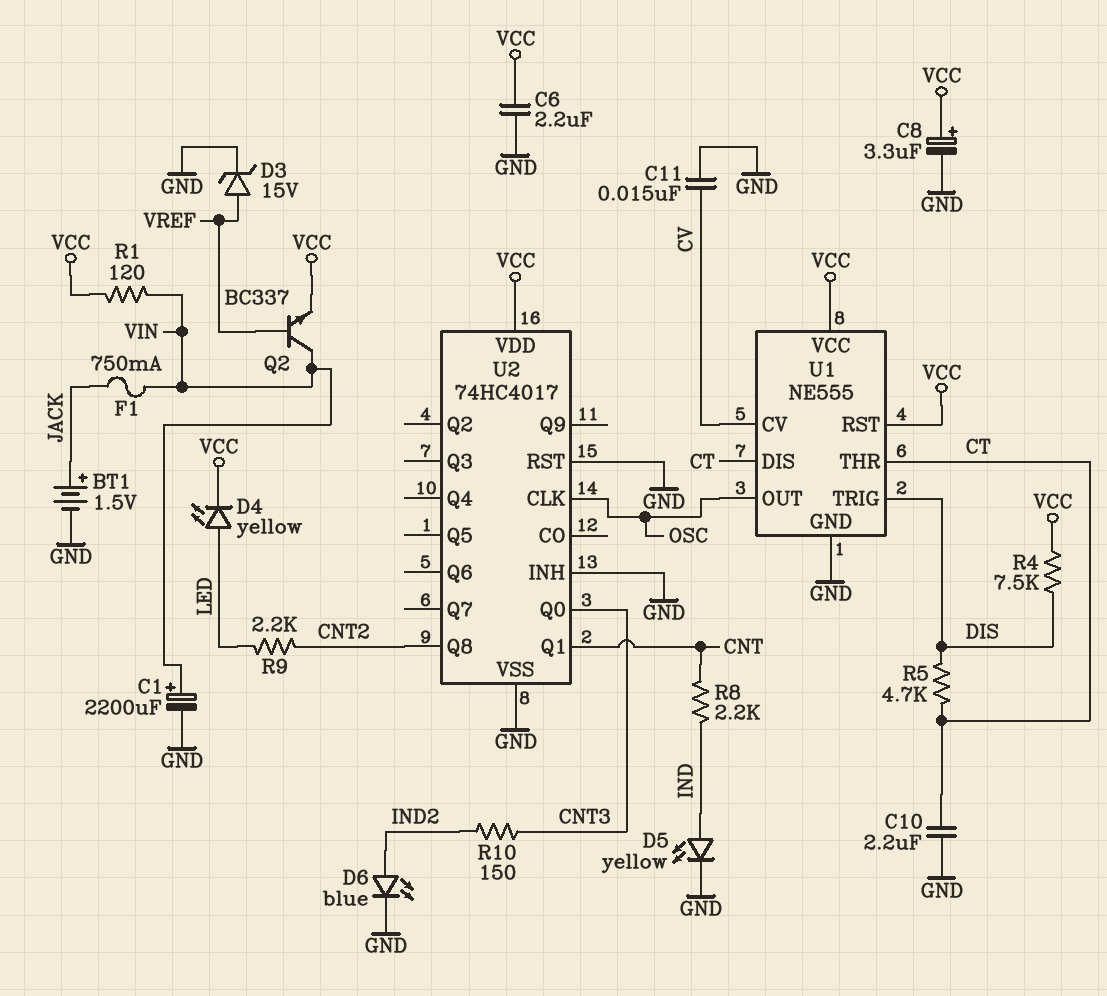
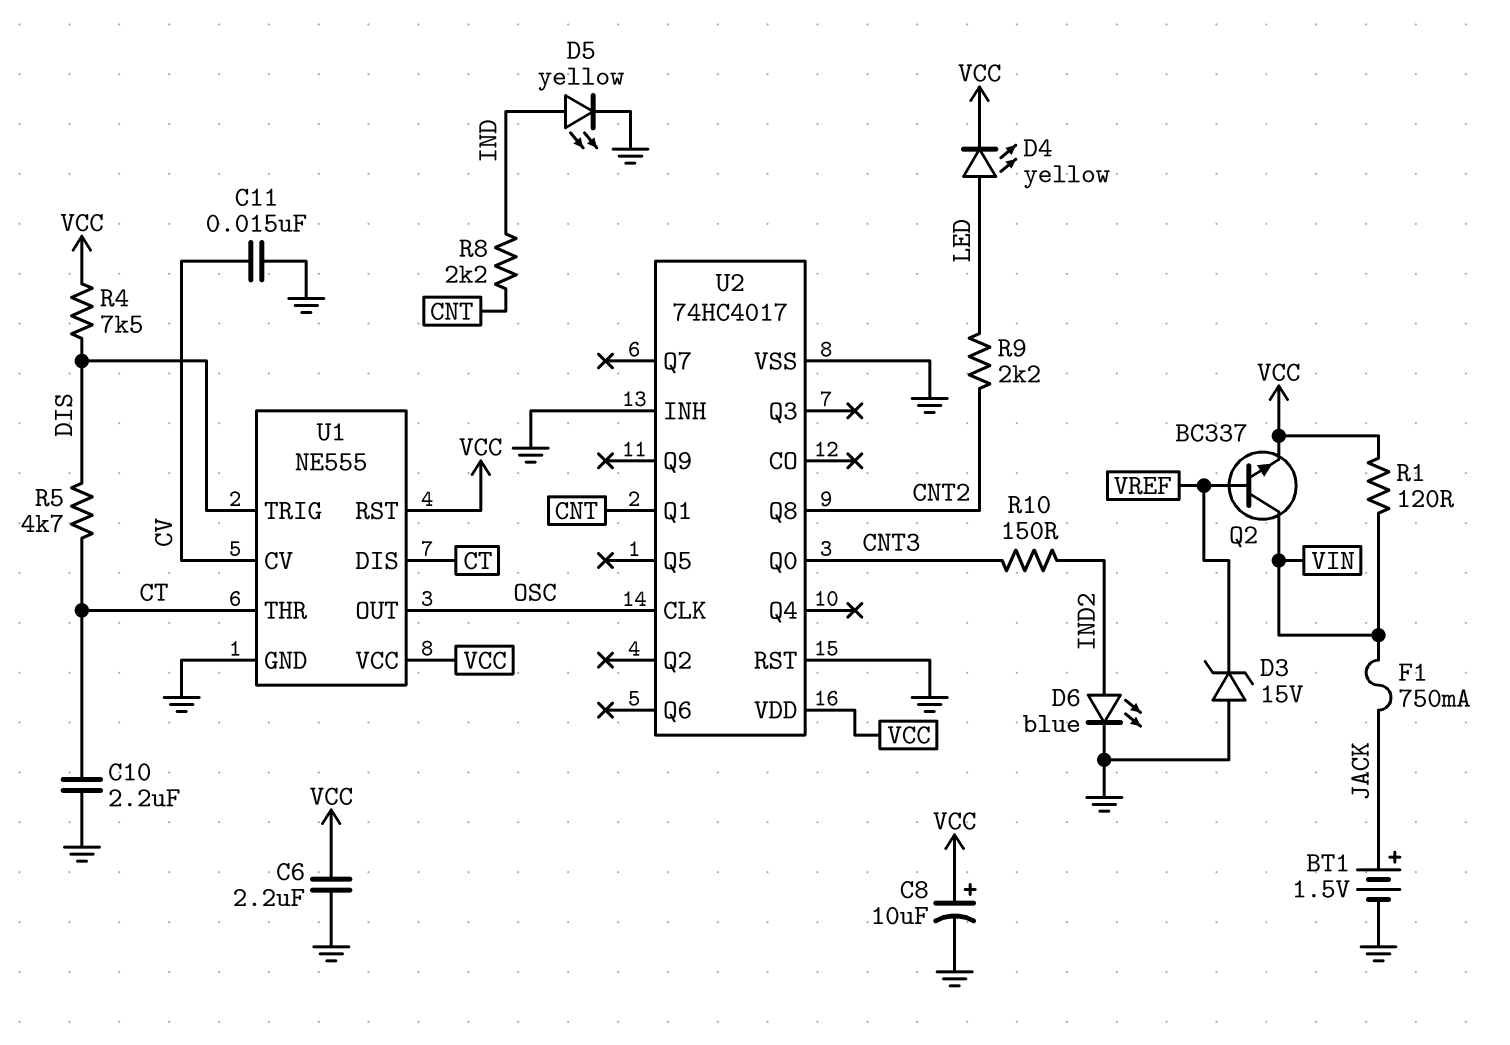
C1: 2200uF (plus VIN, minus GND) -> none
C8: 3.3uF (plus VCC, minus GND) -> 10uF (plus VCC, minus GND)
D3: zener 15V (A VREF, K GND) -> zener 15V (A GND, K VREF)

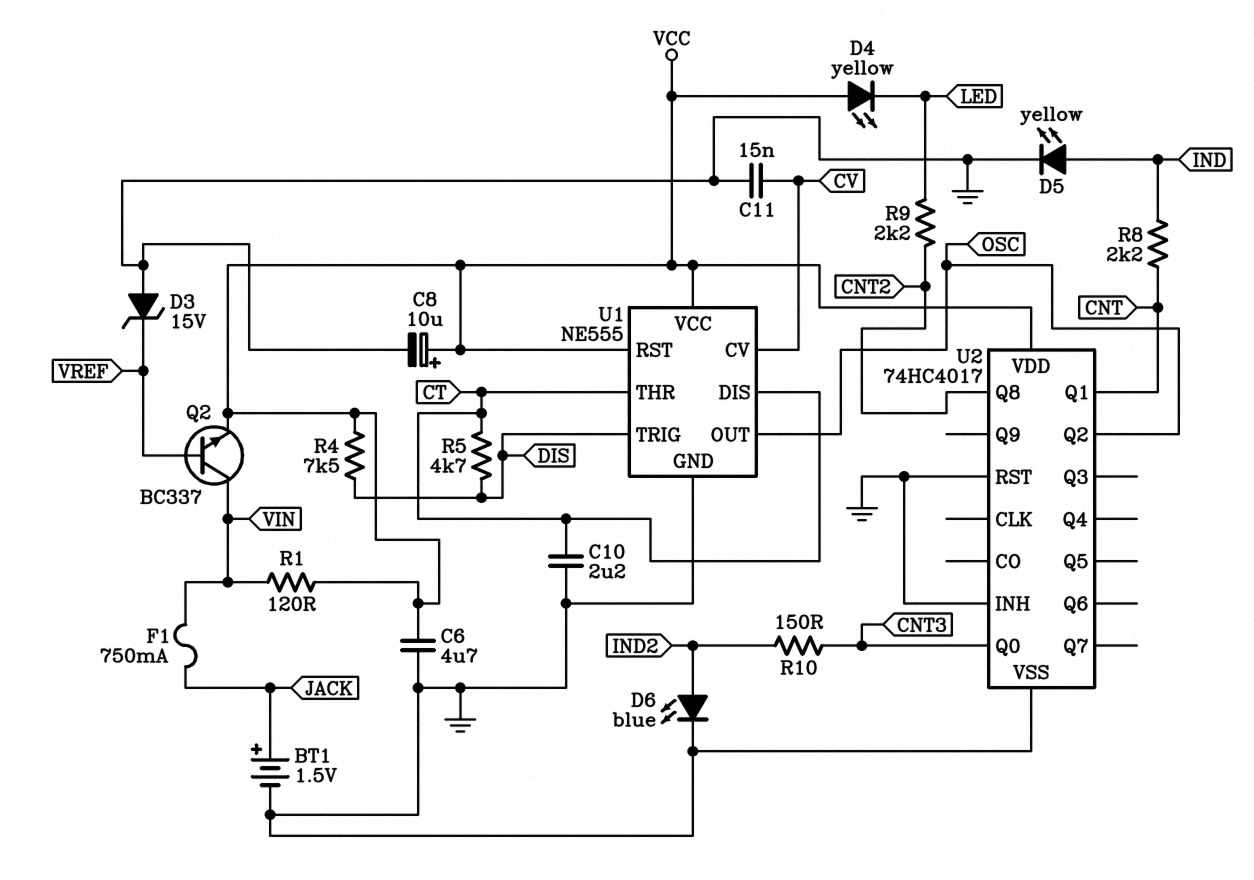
C6: 2.2uF (GND, VCC) -> 4.7uF (GND, VCC)
D4: LED yellow (A LED, K VCC) -> LED yellow (A VCC, K LED)
U2 pin CLK: OSC -> none
U2 pin Q2: none -> OSC

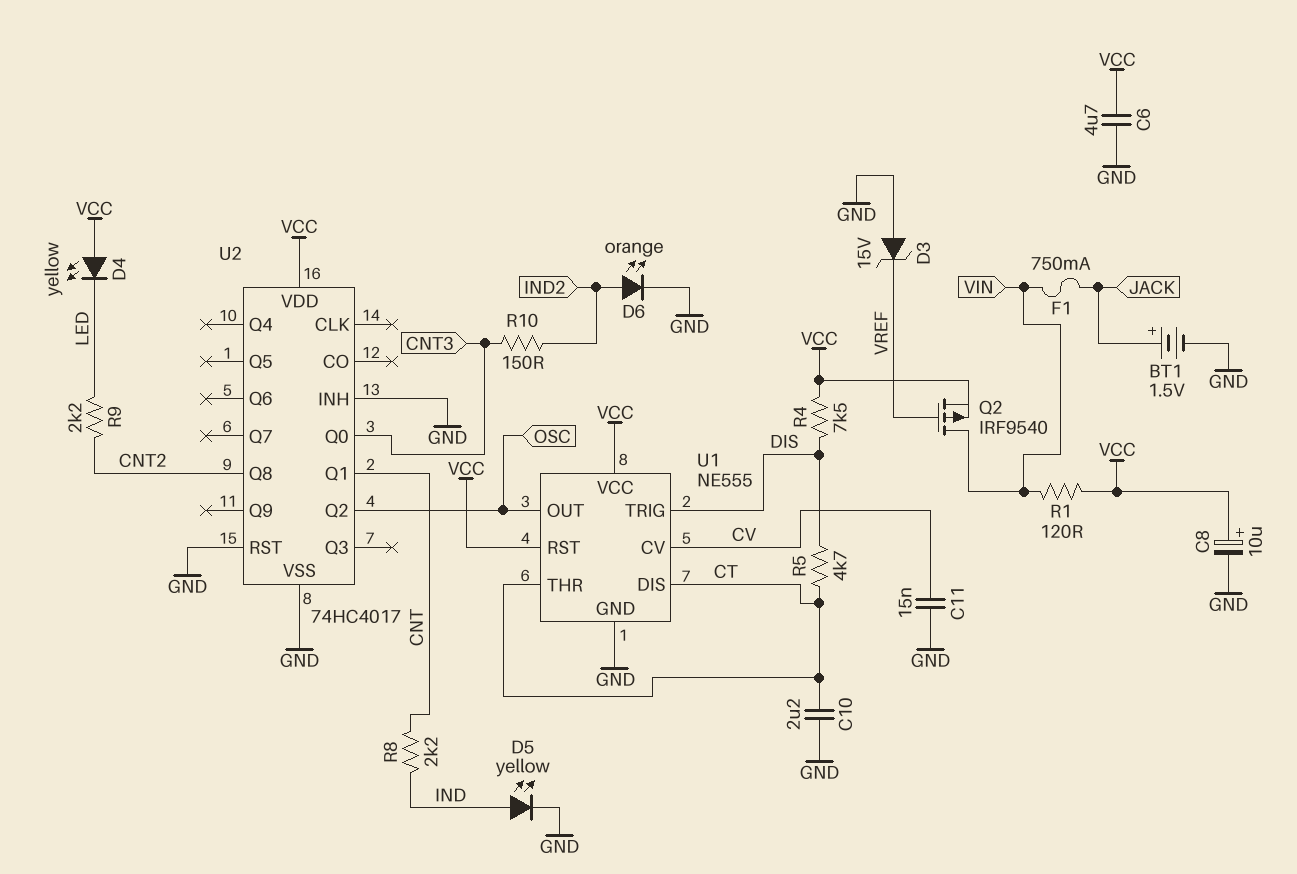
D6: LED blue (A IND2, K GND) -> LED orange (A IND2, K GND)
Q2: NPN BC337 (B VREF, C VIN, E VCC) -> PMOS IRF9540 (G VREF, D VIN, S VCC)

